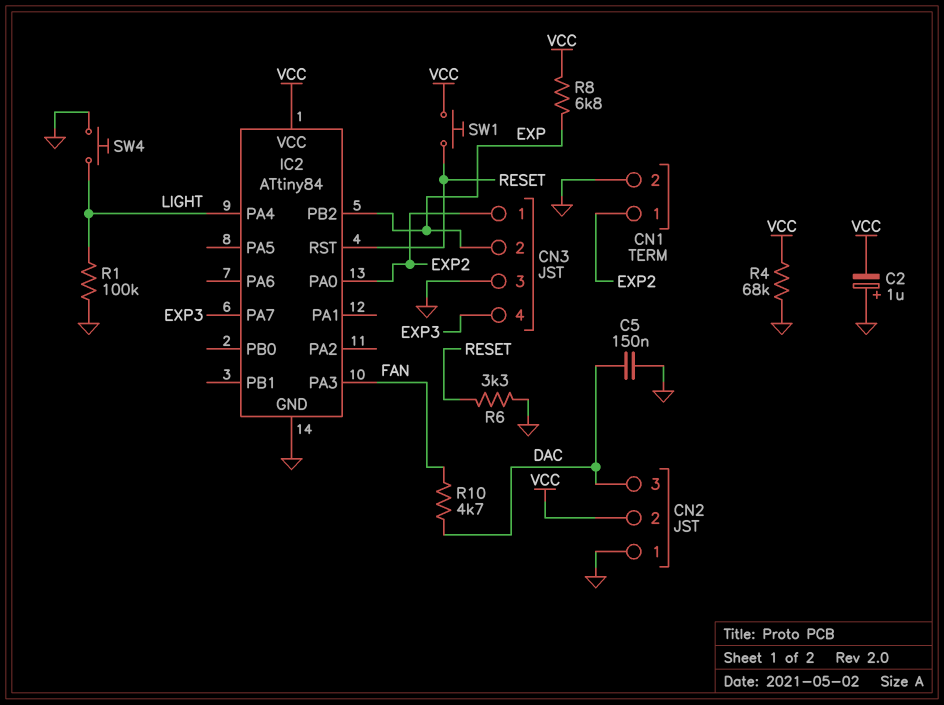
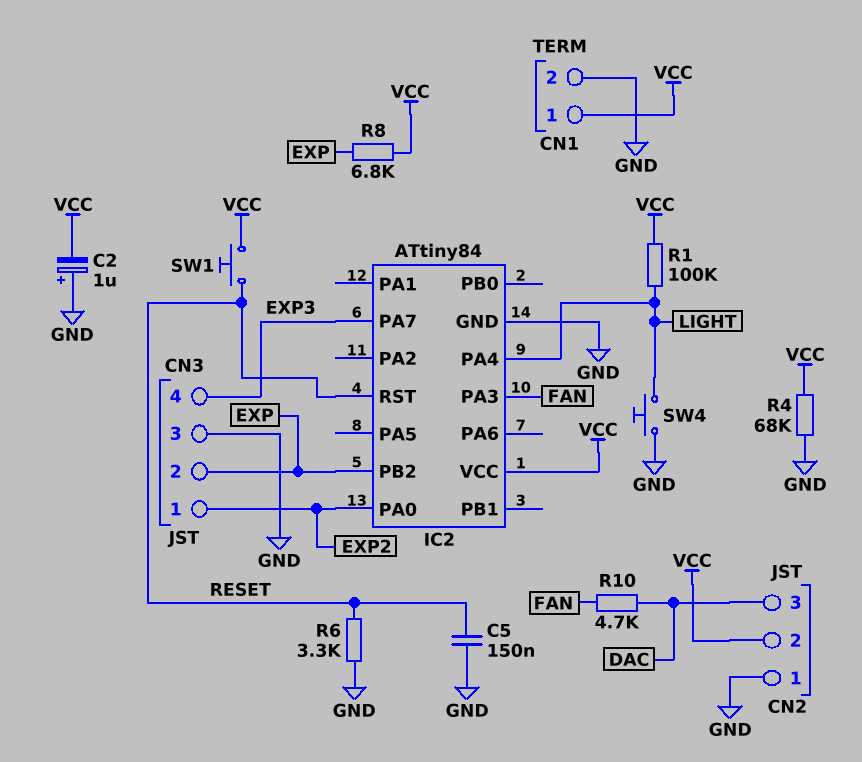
C5: 150nF (DAC, GND) -> 150nF (GND, RESET)
CN1 pin 1: EXP2 -> VCC
R1: 100k (GND, LIGHT) -> 100k (LIGHT, VCC)

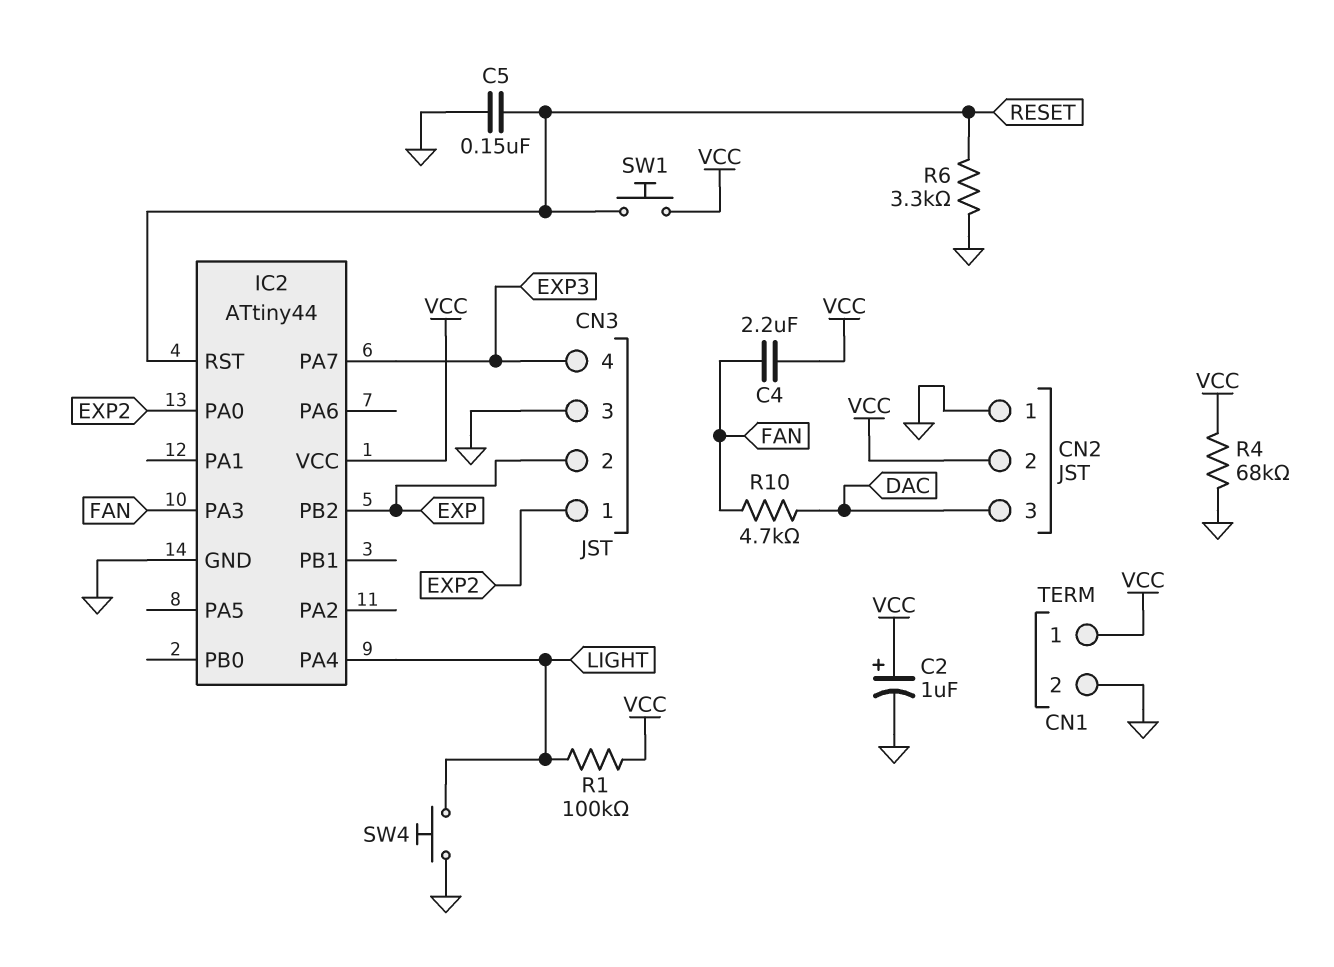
C2: 1uF (plus GND, minus VCC) -> 1uF (plus VCC, minus GND)
C4: none -> 2.2uF (FAN, VCC)
IC2: ATtiny84 -> ATtiny44
R8: 6.8k (EXP, VCC) -> none

